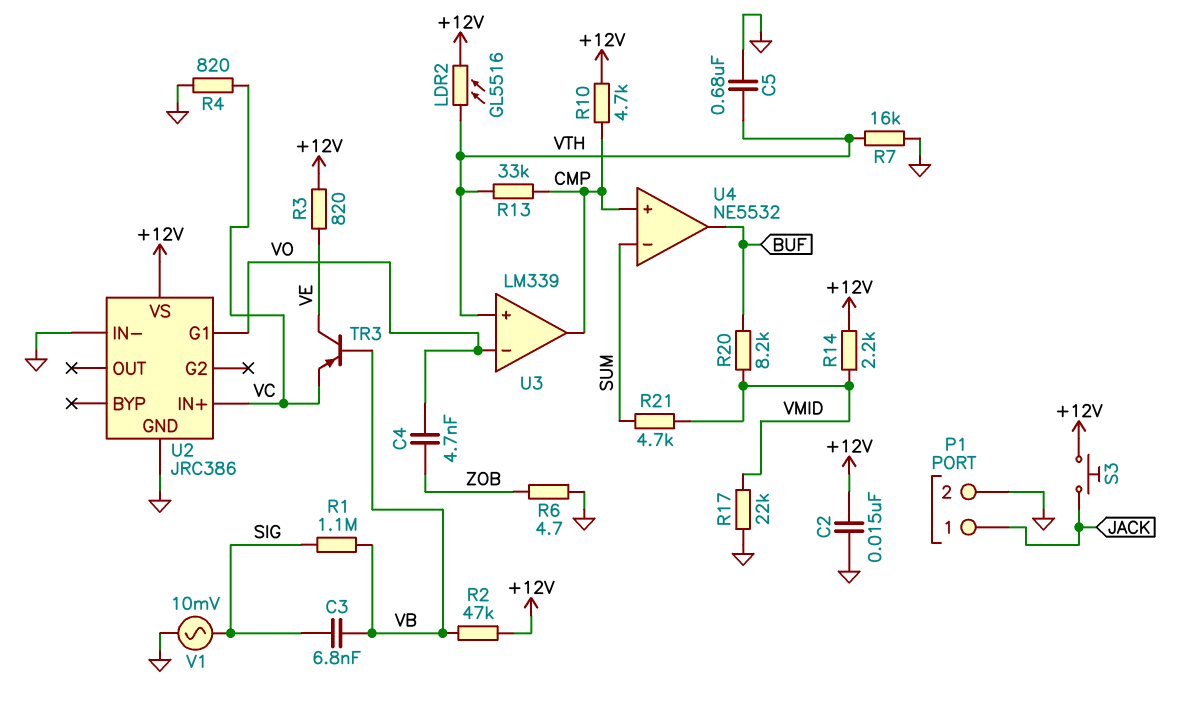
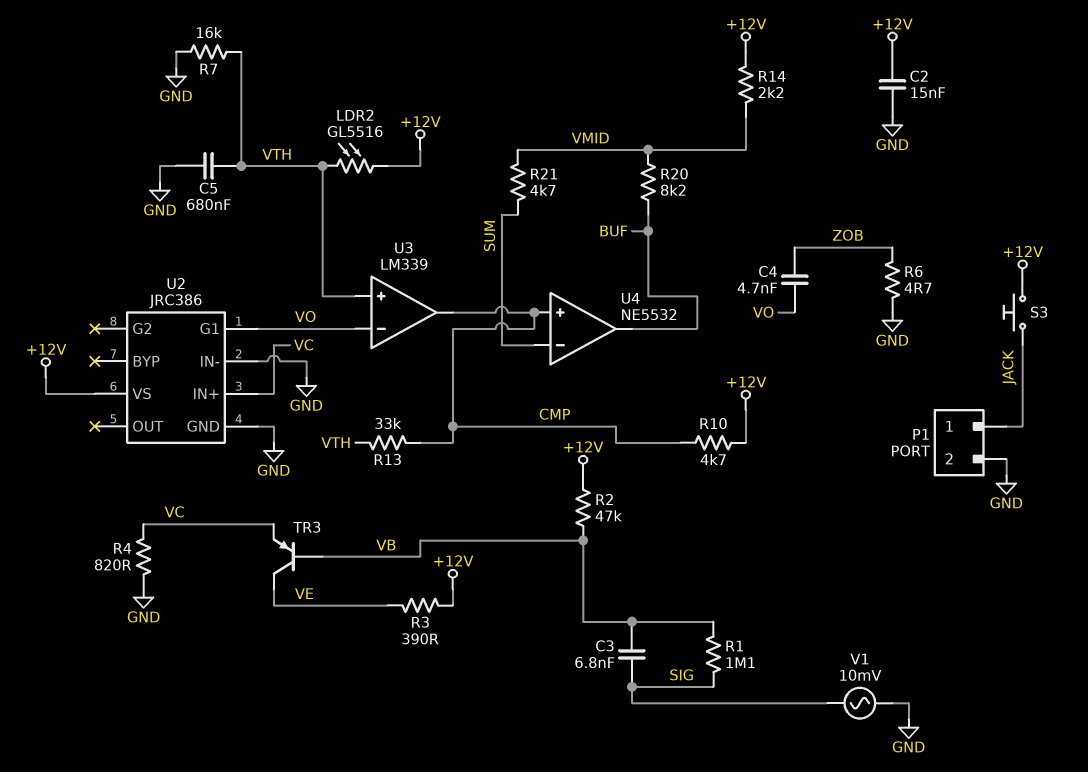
R3: 820 (+12V, VE) -> 390 (+12V, VE)
R17: 22k (GND, VMID) -> none

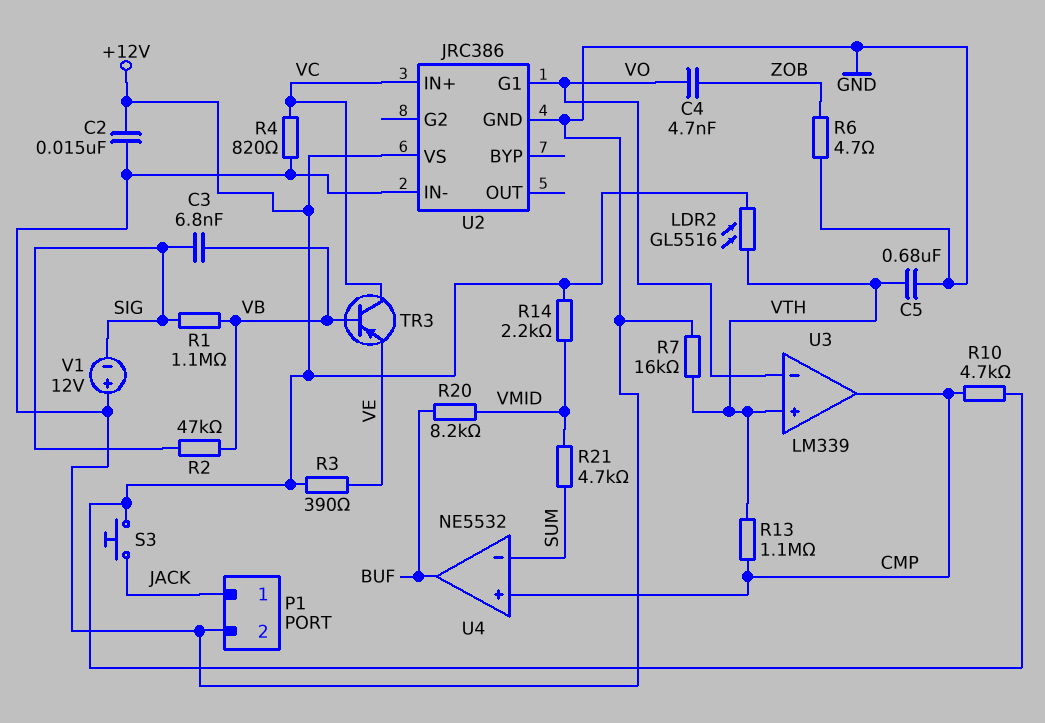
R2: 47k (+12V, VB) -> 47k (SIG, VB)
R13: 33k (CMP, VTH) -> 1.1M (CMP, VTH)
TR3: PNP (B VB, C VE, E VC) -> PNP (B VB, C VC, E VE)
V1: AC 10mV (GND, SIG) -> 12V (plus GND, minus SIG)

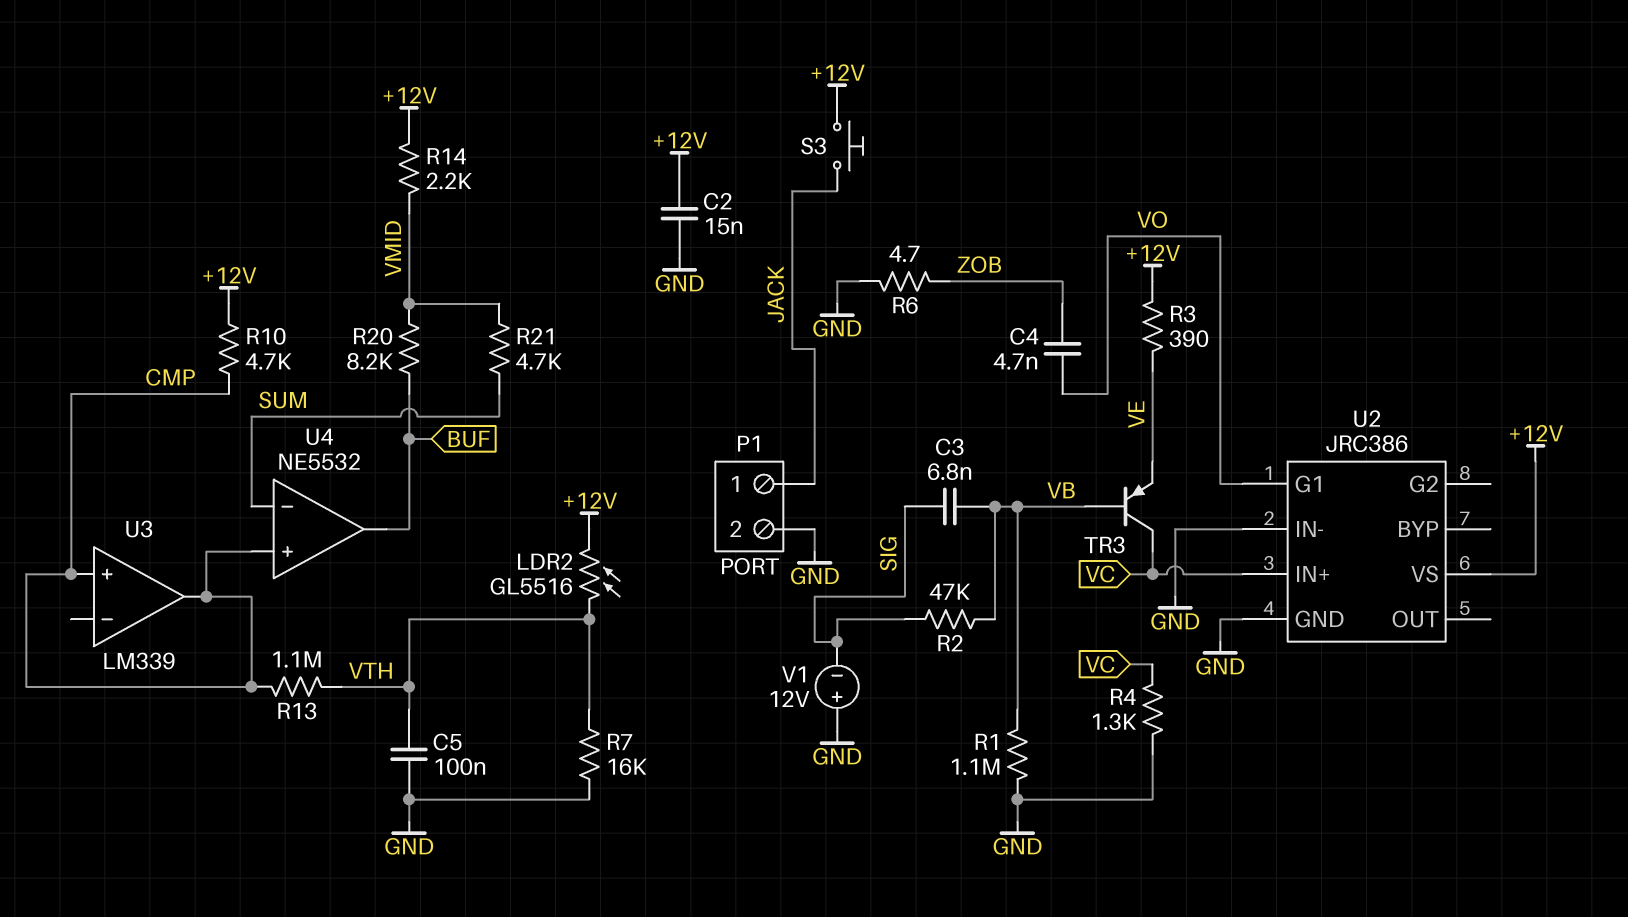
C5: 680nF (GND, VTH) -> 100nF (GND, VTH)
R1: 1.1M (SIG, VB) -> 1.1M (GND, VB)
R4: 820 (GND, VC) -> 1.3k (GND, VC)
U3 pin in+: VTH -> CMP
U3 pin in-: VO -> none

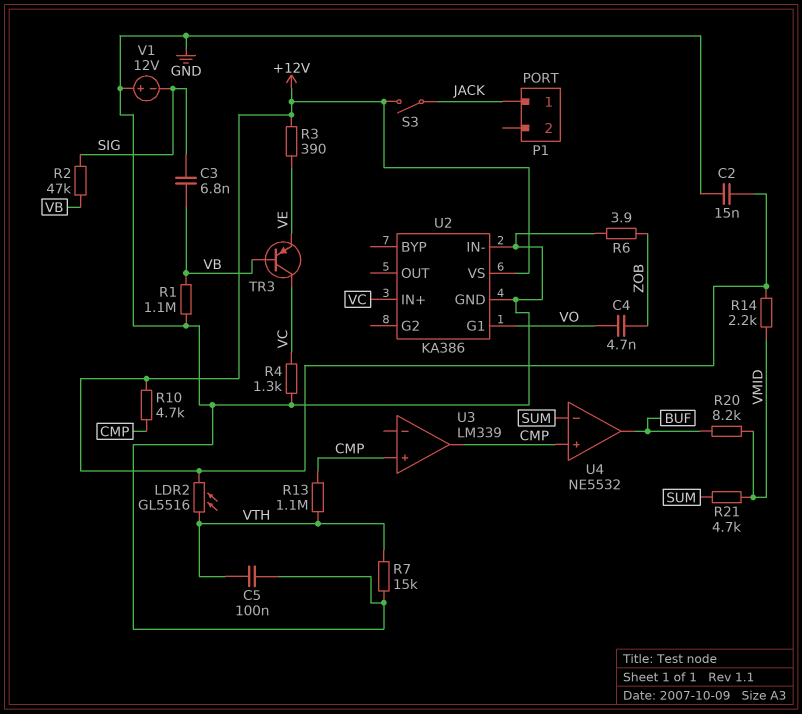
P1 pin 2: GND -> none
R6: 4.7 (GND, ZOB) -> 3.9 (GND, ZOB)
R7: 16k (GND, VTH) -> 15k (GND, VTH)
S3: button (+12V, JACK) -> switch (+12V, JACK)
U2: JRC386 -> KA386

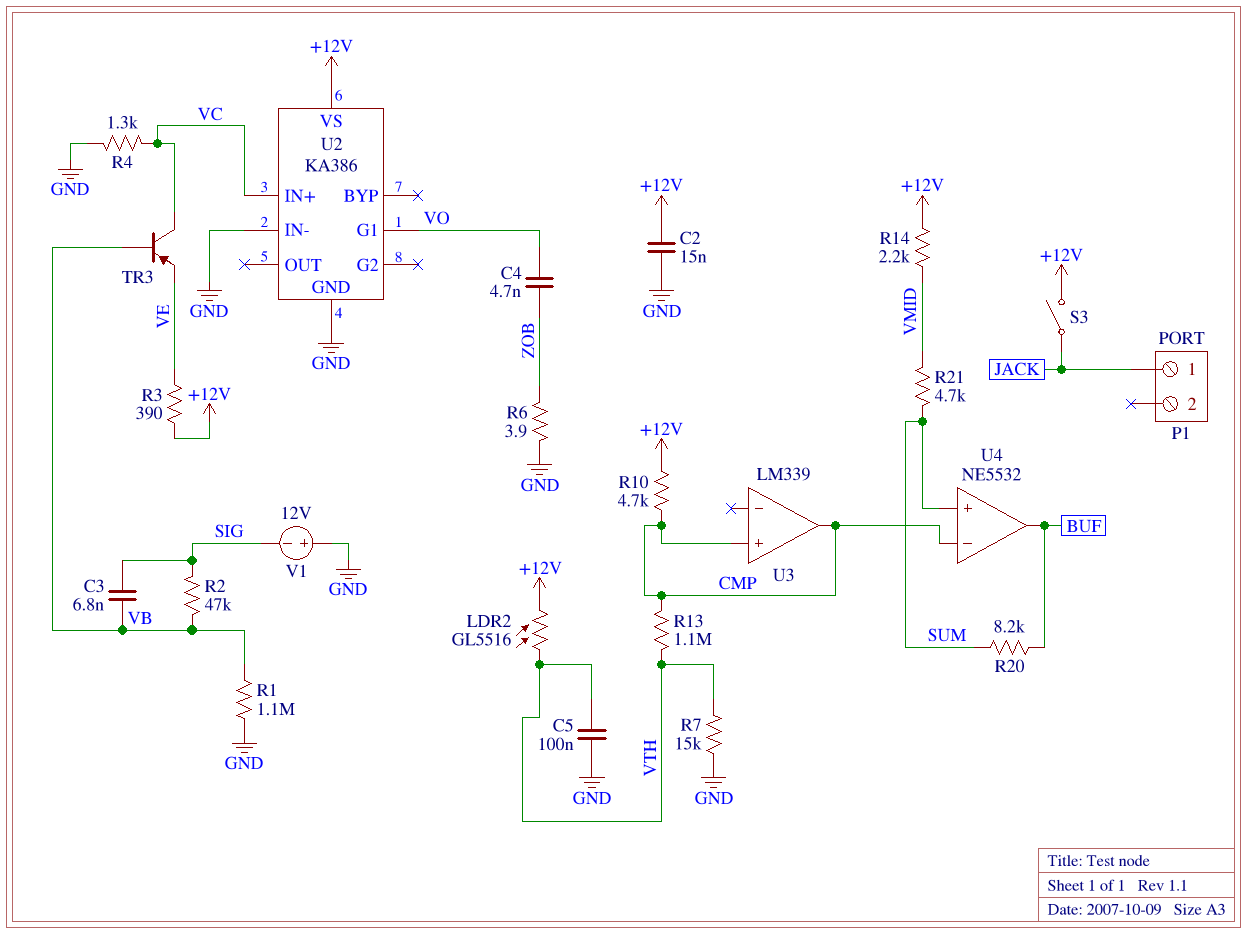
R20: 8.2k (BUF, VMID) -> 8.2k (BUF, SUM)
U4 pin in+: CMP -> SUM
U4 pin in-: SUM -> CMP

